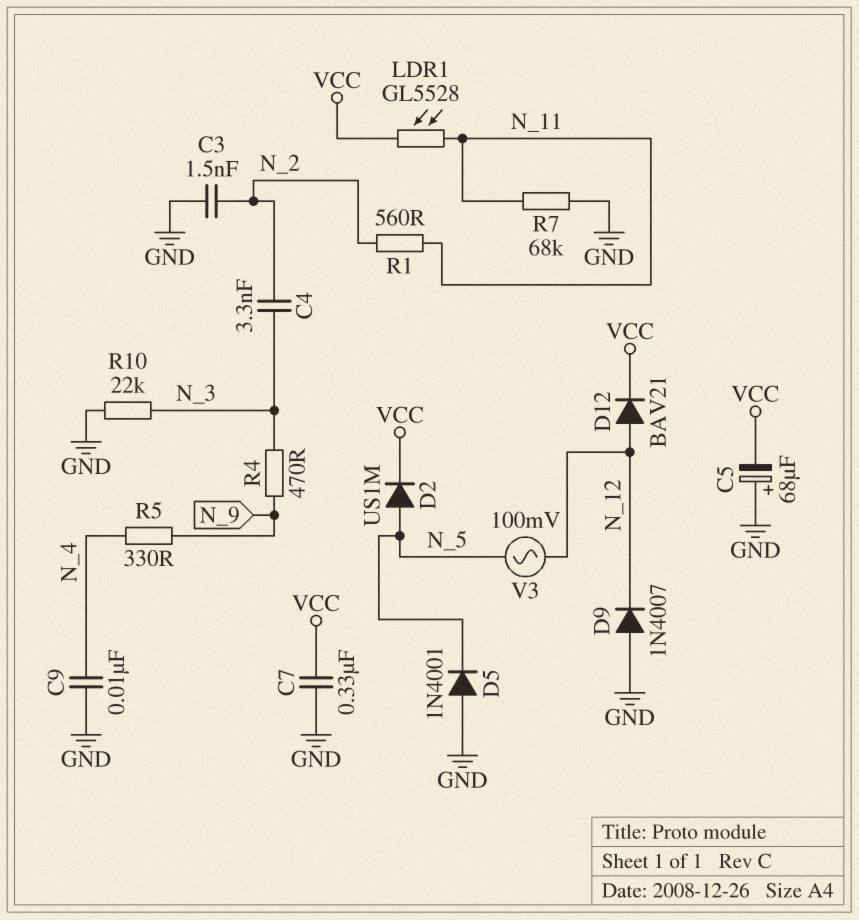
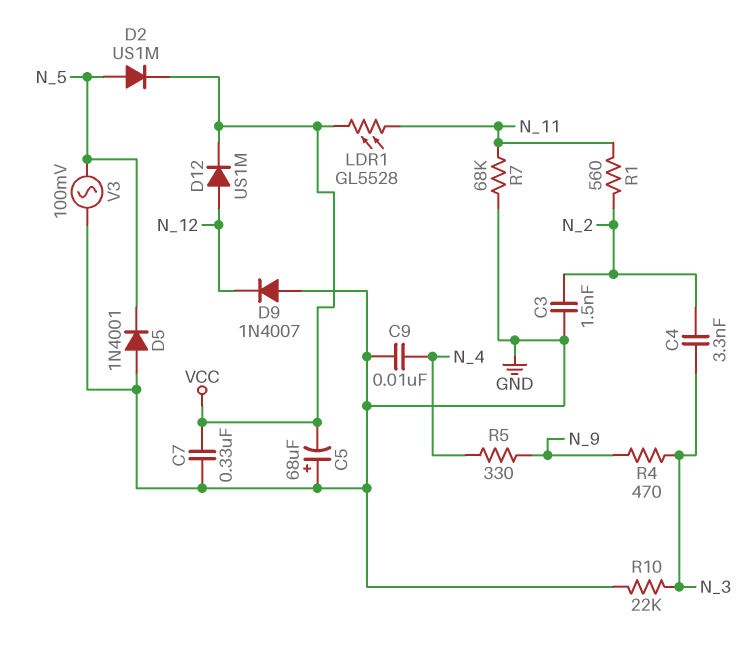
D12: diode BAV21 (A N_12, K VCC) -> diode US1M (A N_12, K VCC)
V3: AC 100mV (N_5, N_12) -> AC 100mV (GND, N_5)

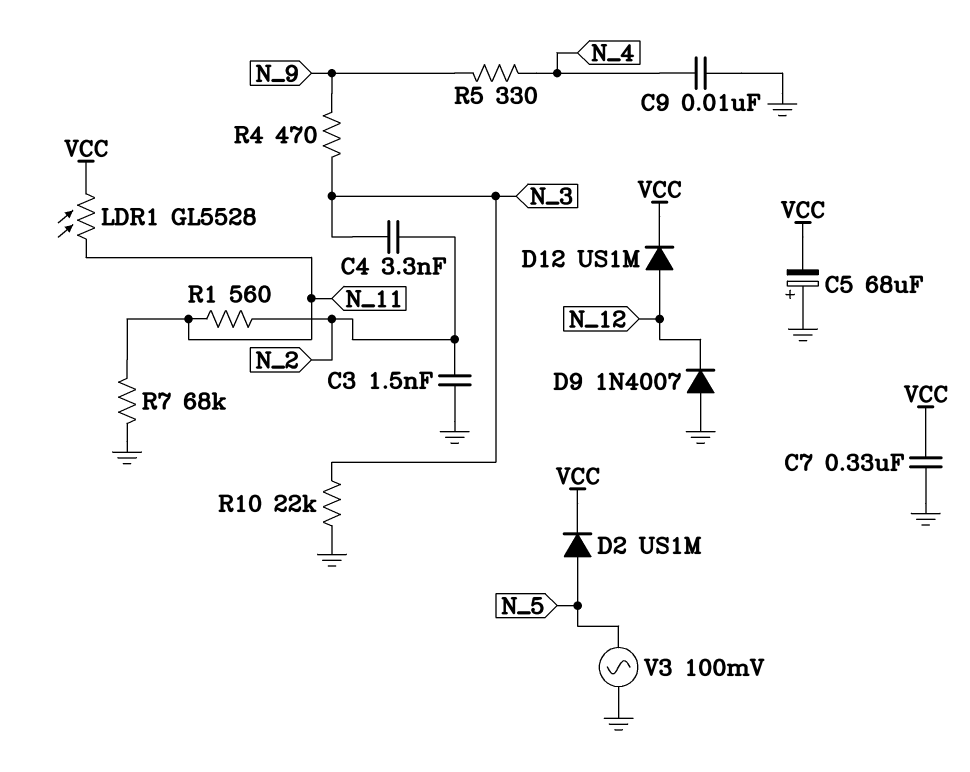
D5: diode 1N4001 (A GND, K N_5) -> none

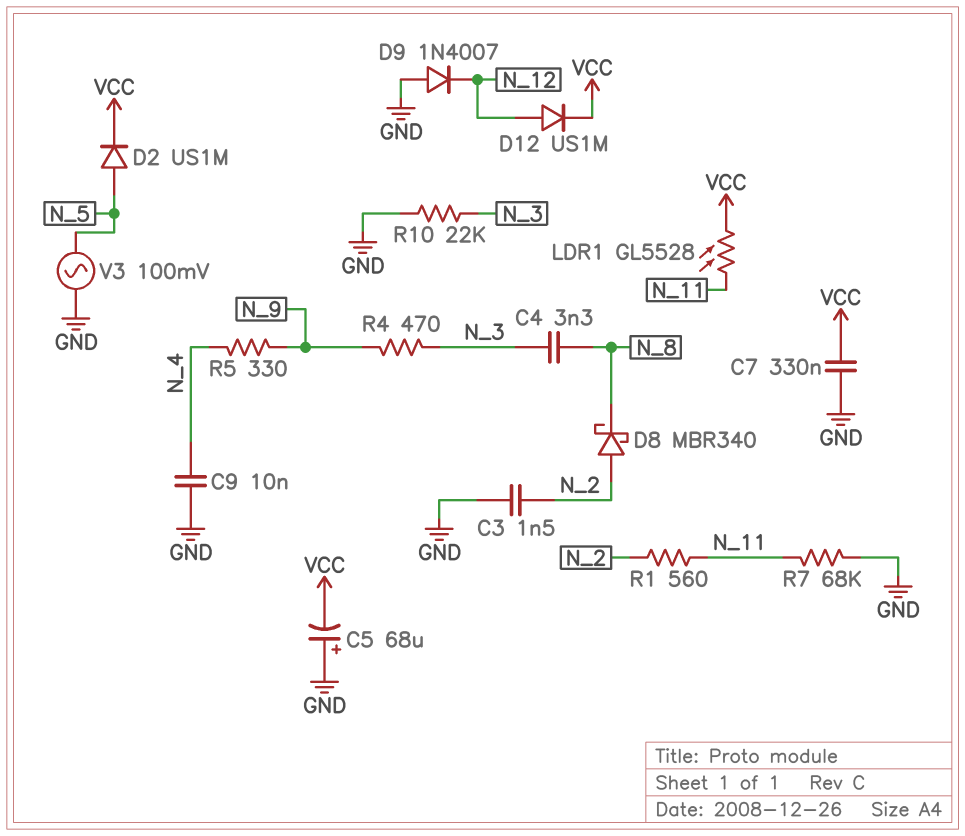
C4: 3.3nF (N_2, N_3) -> 3.3nF (N_3, N_8)
D8: none -> schottky MBR340 (A N_2, K N_8)

